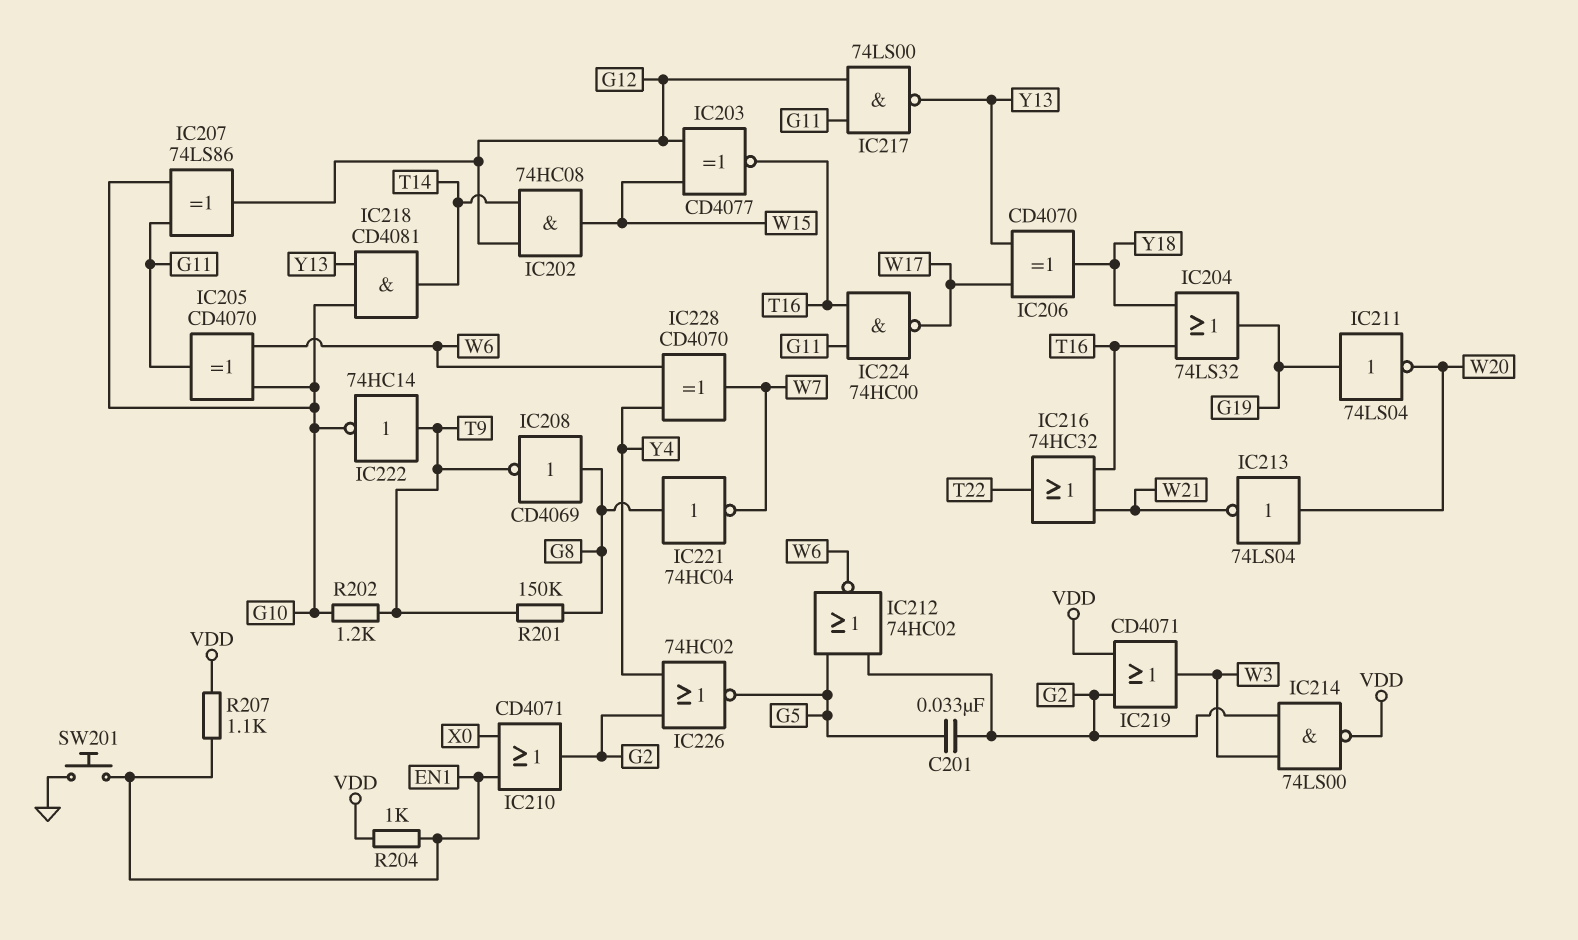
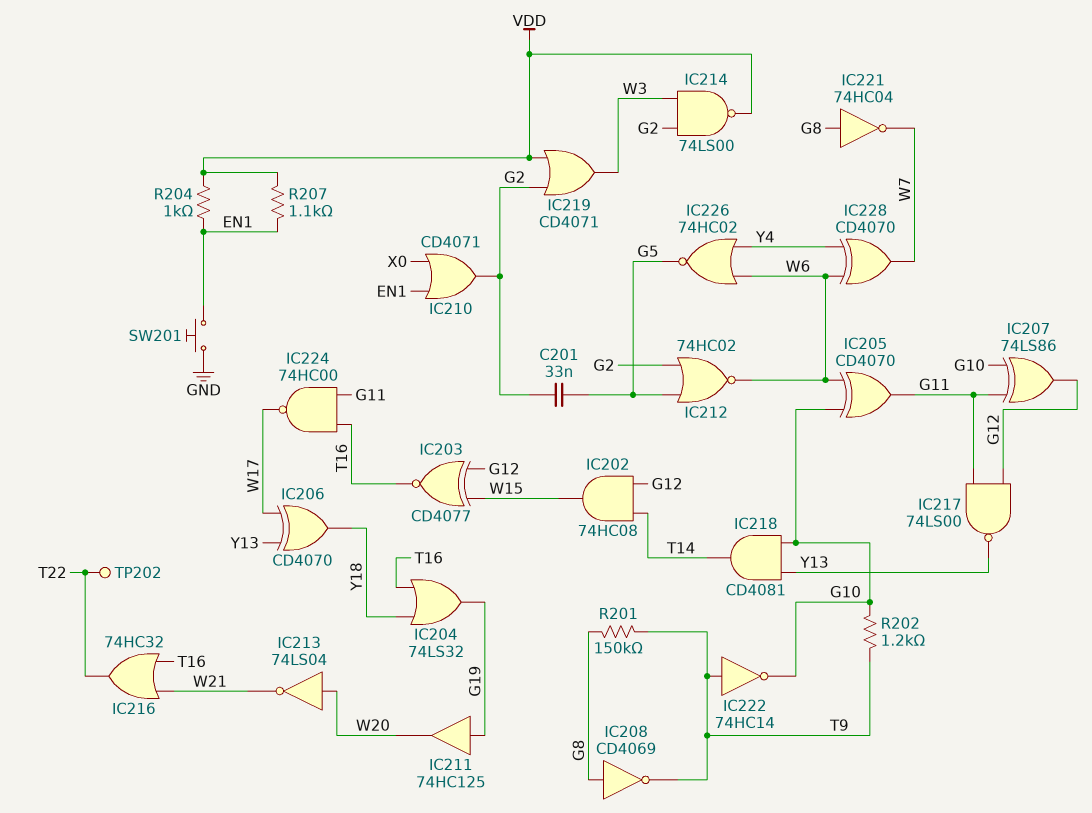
IC211: NOT 74LS04 (in G19, out W20) -> buffer 74HC125 (in G19, out W20)
IC226: NOR 74HC02 (in G2, in Y4, out G5) -> NOR 74HC02 (in W6, in Y4, out G5)
TP202: none -> test point (T22)

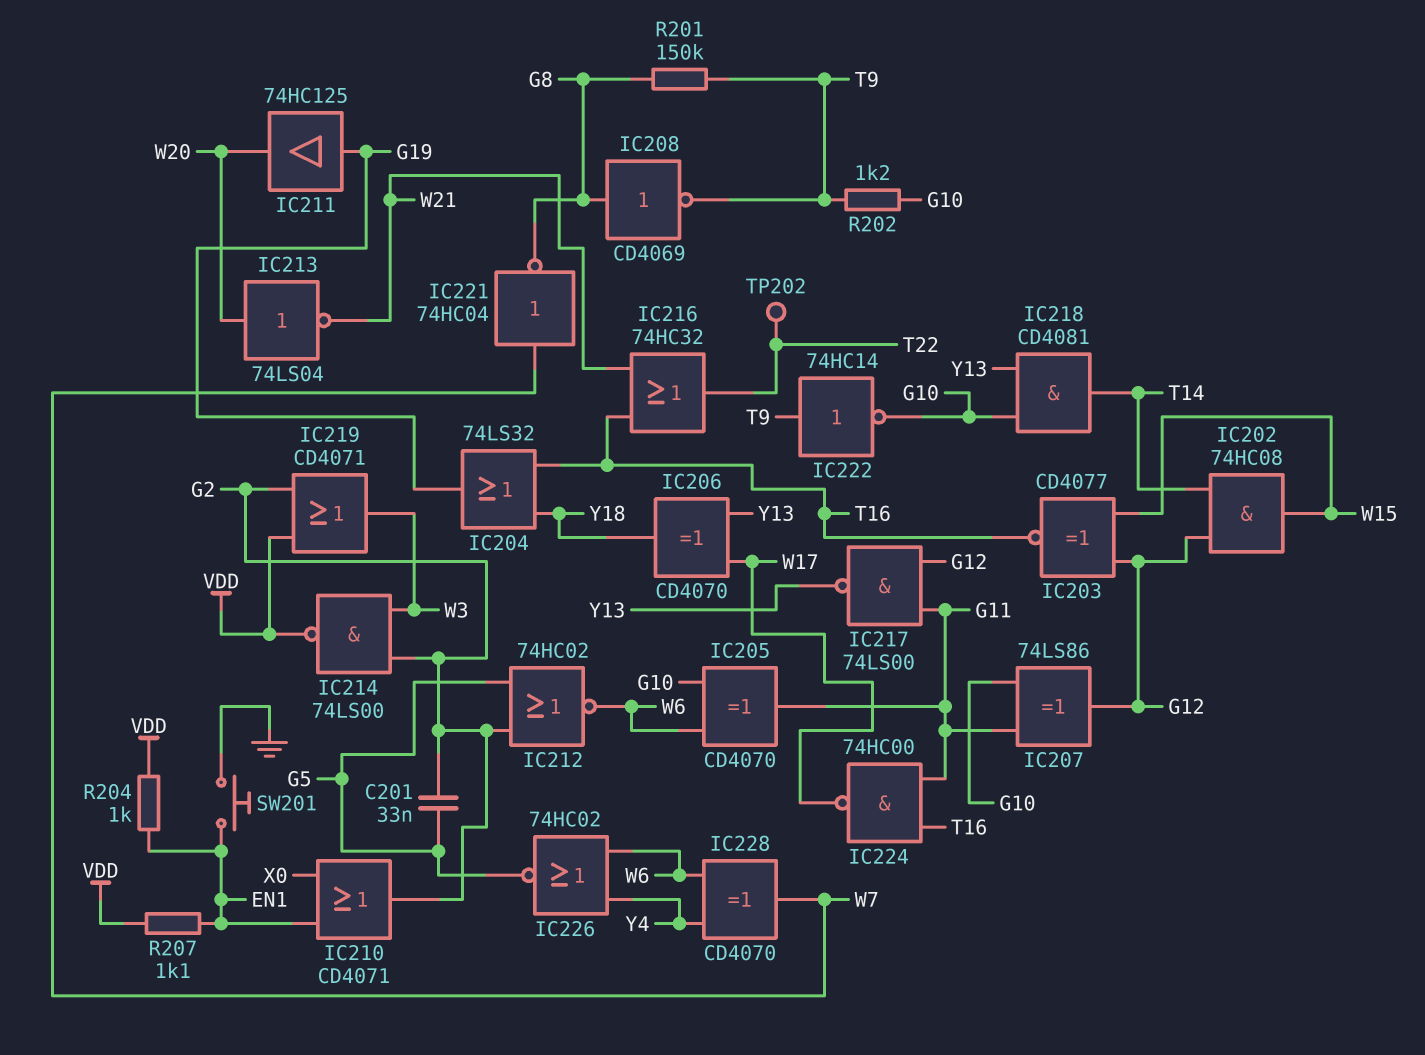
IC221: NOT 74HC04 (in G8, out W7) -> NOT 74HC04 (in W7, out G8)

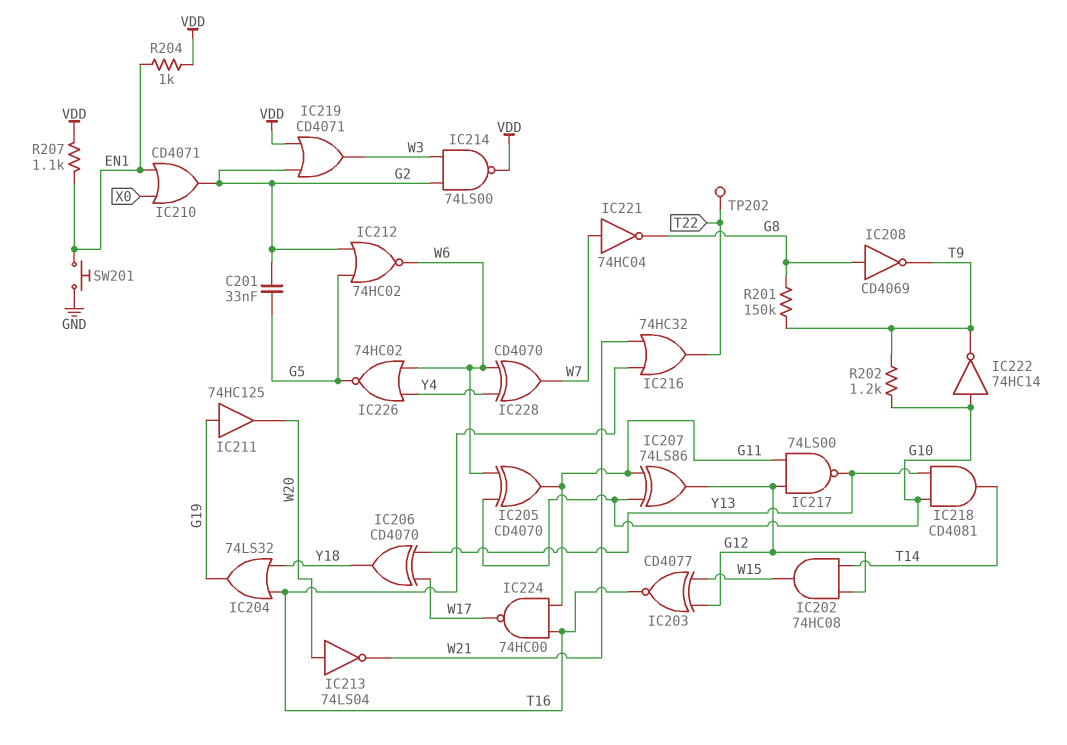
IC222: NOT 74HC14 (in T9, out G10) -> NOT 74HC14 (in G10, out T9)

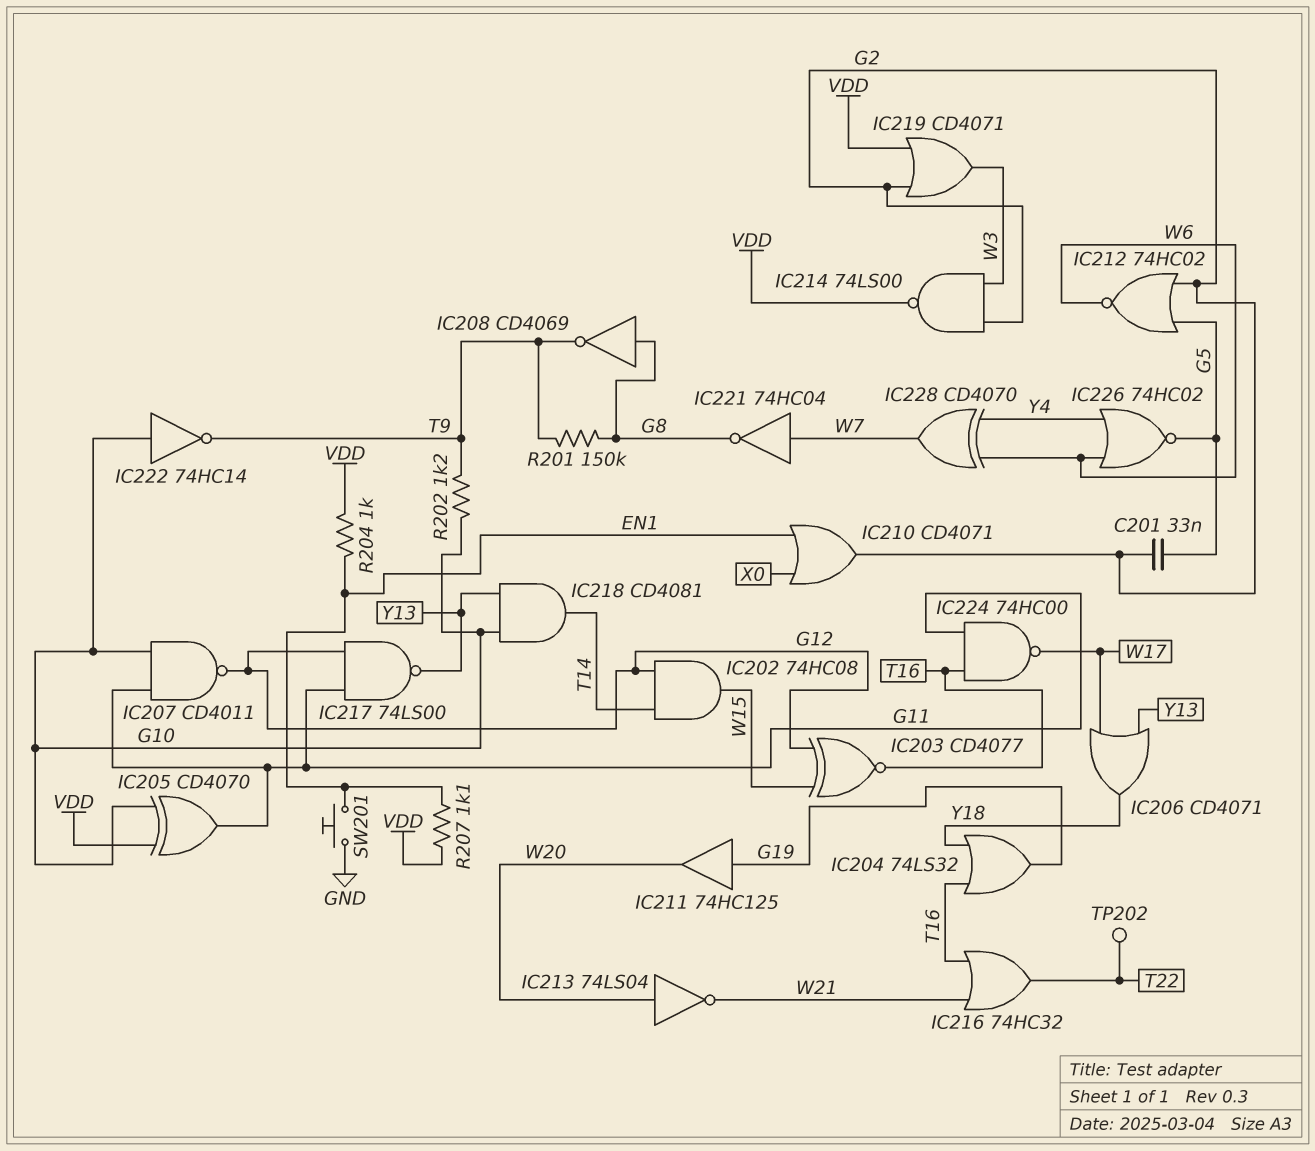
IC205: XOR CD4070 (in G10, in W6, out G11) -> XOR CD4070 (in G10, in VDD, out G11)
IC206: XOR CD4070 (in W17, in Y13, out Y18) -> OR CD4071 (in W17, in Y13, out Y18)
IC207: XOR 74LS86 (in G10, in G11, out G12) -> NAND CD4011 (in G10, in G11, out G12)

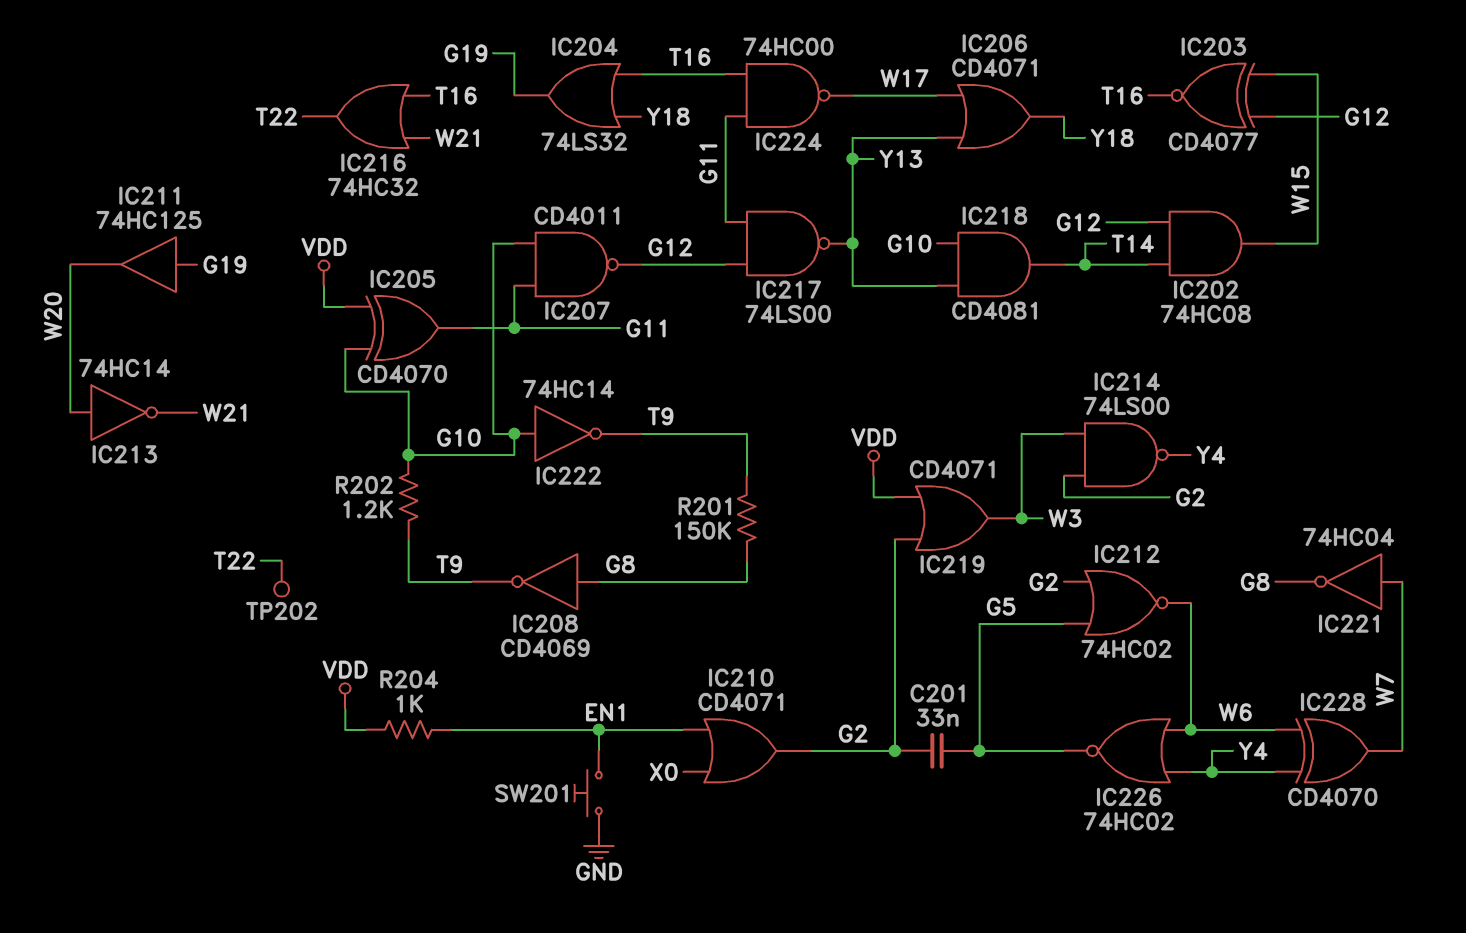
IC213: NOT 74LS04 (in W20, out W21) -> NOT 74HC14 (in W20, out W21)
IC214: NAND 74LS00 (in G2, in W3, out VDD) -> NAND 74LS00 (in G2, in W3, out Y4)
R207: 1.1k (EN1, VDD) -> none

